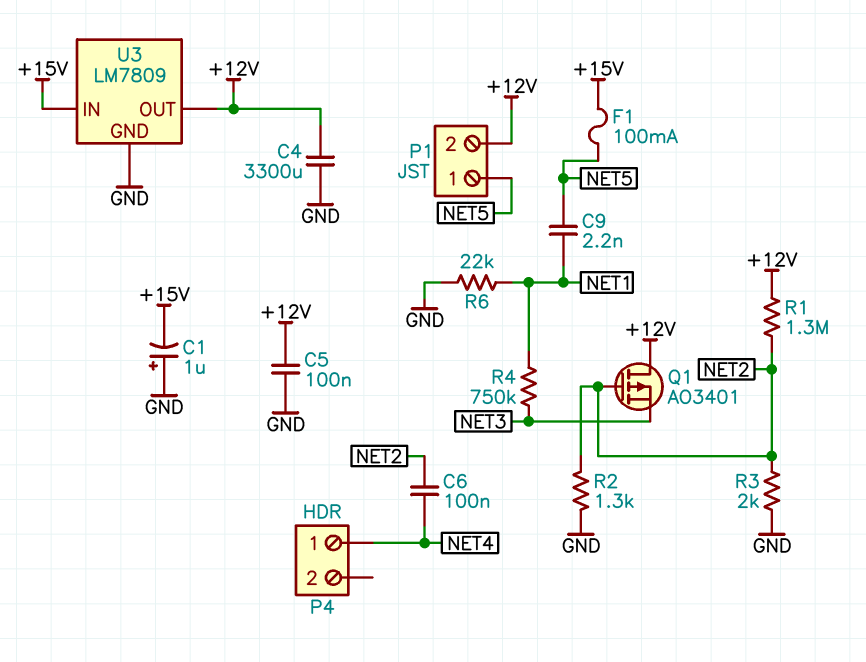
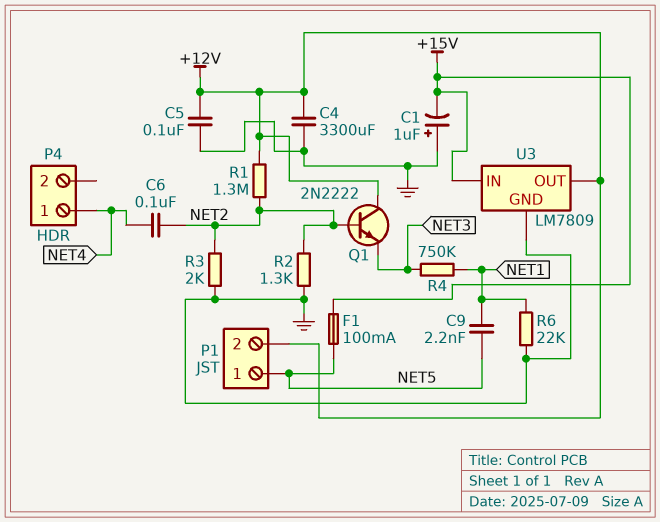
Q1: PMOS AO3401 (G NET2, D +12V, S NET3) -> NPN 2N2222 (B NET2, C +12V, E NET3)

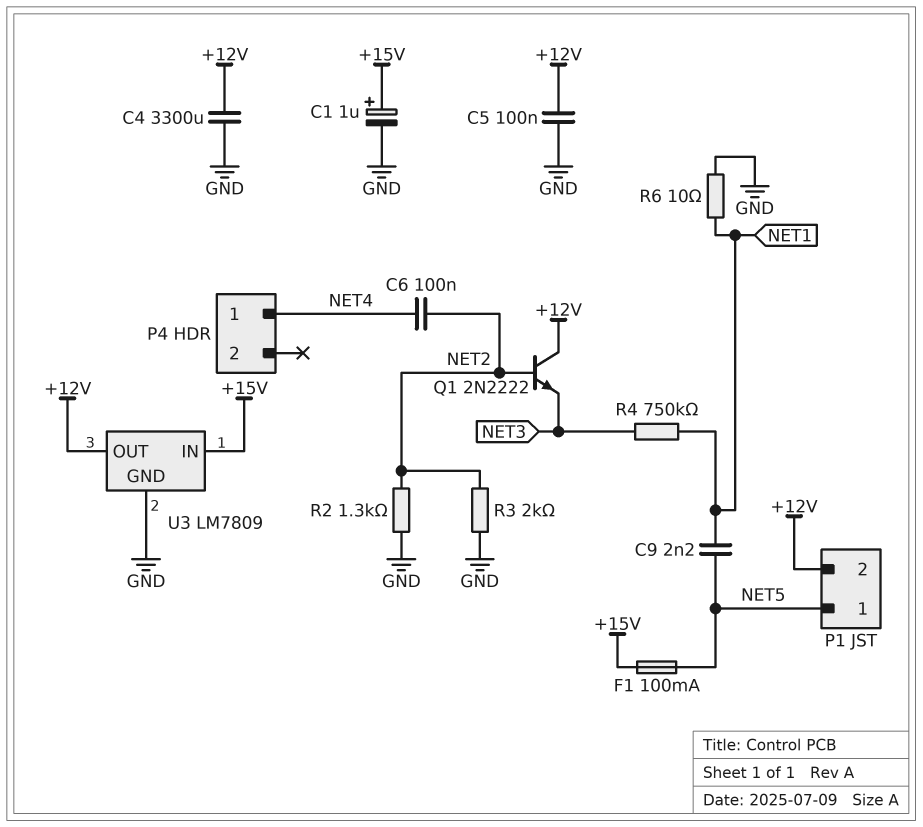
C1: 1uF (plus GND, minus +15V) -> 1uF (plus +15V, minus GND)
R1: 1.3M (+12V, NET2) -> none
R6: 22k (GND, NET1) -> 10 (GND, NET1)

